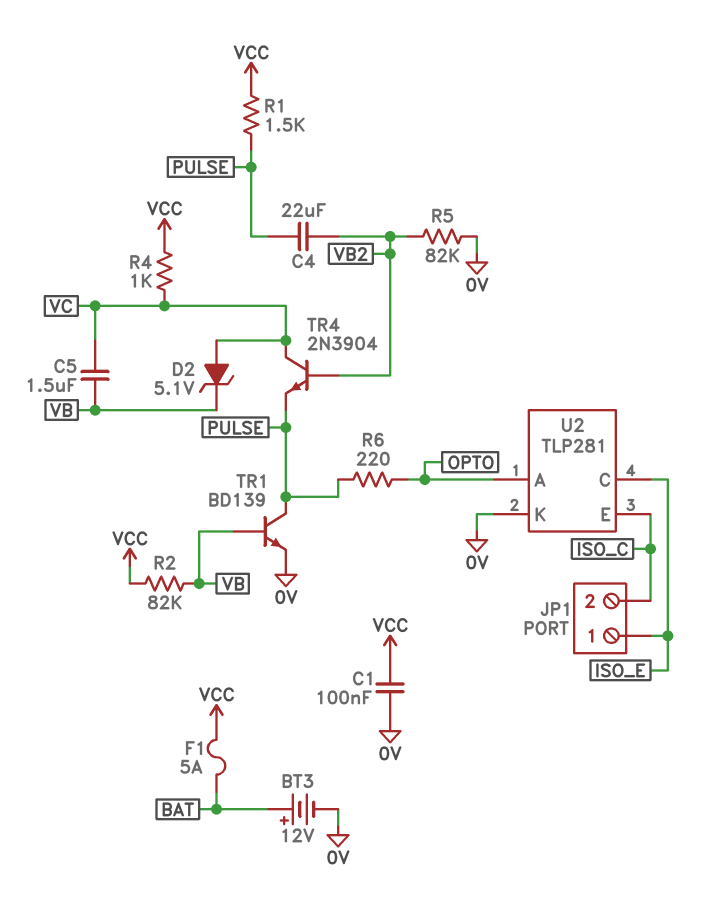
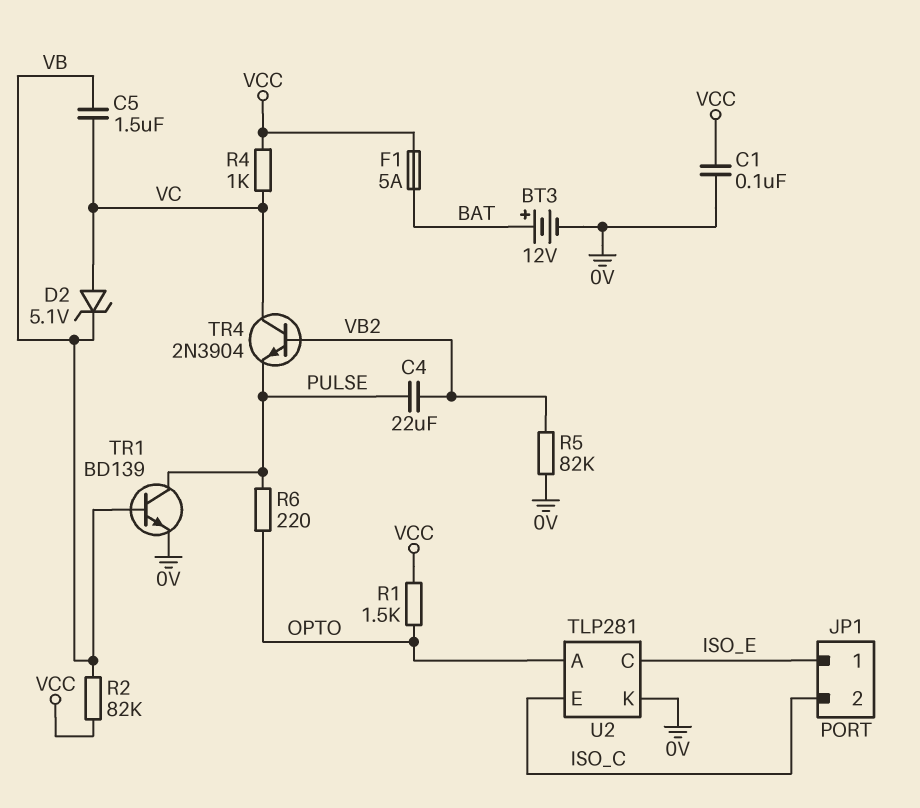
R1: 1.5k (PULSE, VCC) -> 1.5k (OPTO, VCC)

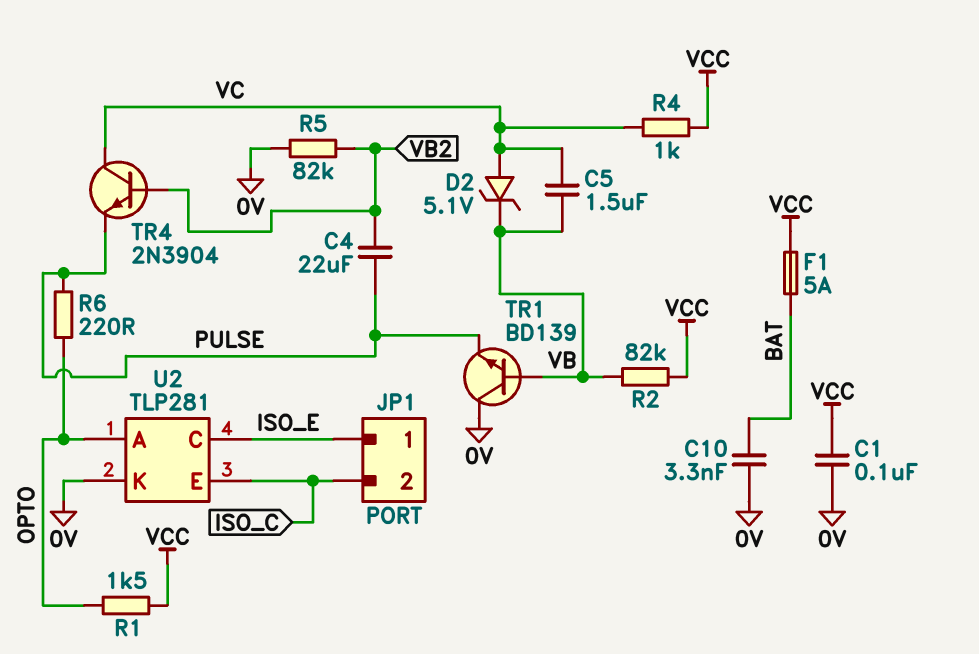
BT3: 12V (plus BAT, minus 0V) -> none
C10: none -> 3.3nF (0V, BAT)
TR1: NPN BD139 (B VB, C PULSE, E 0V) -> NPN BD139 (B VB, C 0V, E PULSE)

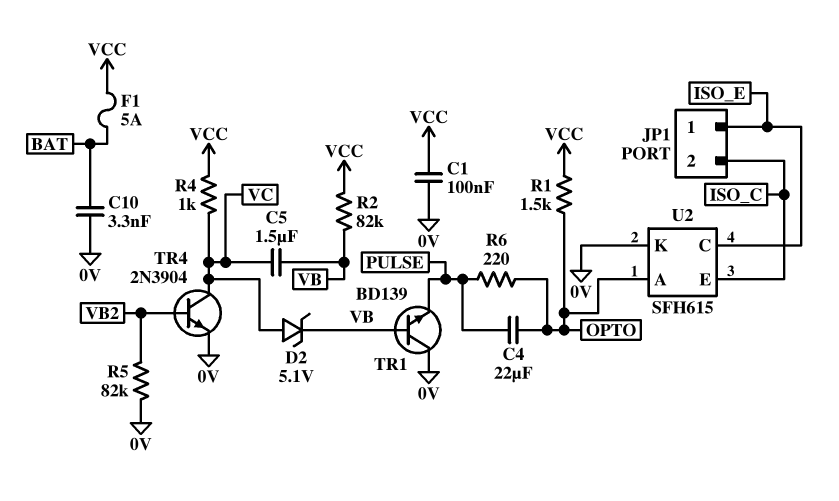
C4: 22uF (PULSE, VB2) -> 22uF (OPTO, PULSE)
TR4: NPN 2N3904 (B VB2, C VC, E PULSE) -> NPN 2N3904 (B VB2, C VC, E 0V)
U2: TLP281 -> SFH615

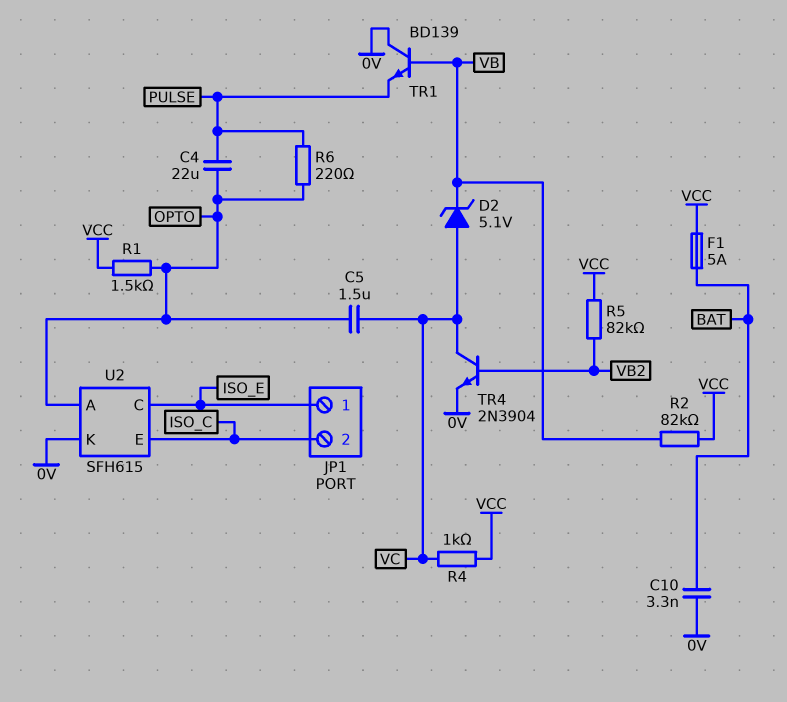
C1: 100nF (0V, VCC) -> none
C5: 1.5uF (VB, VC) -> 1.5uF (OPTO, VC)
R5: 82k (0V, VB2) -> 82k (VB2, VCC)

